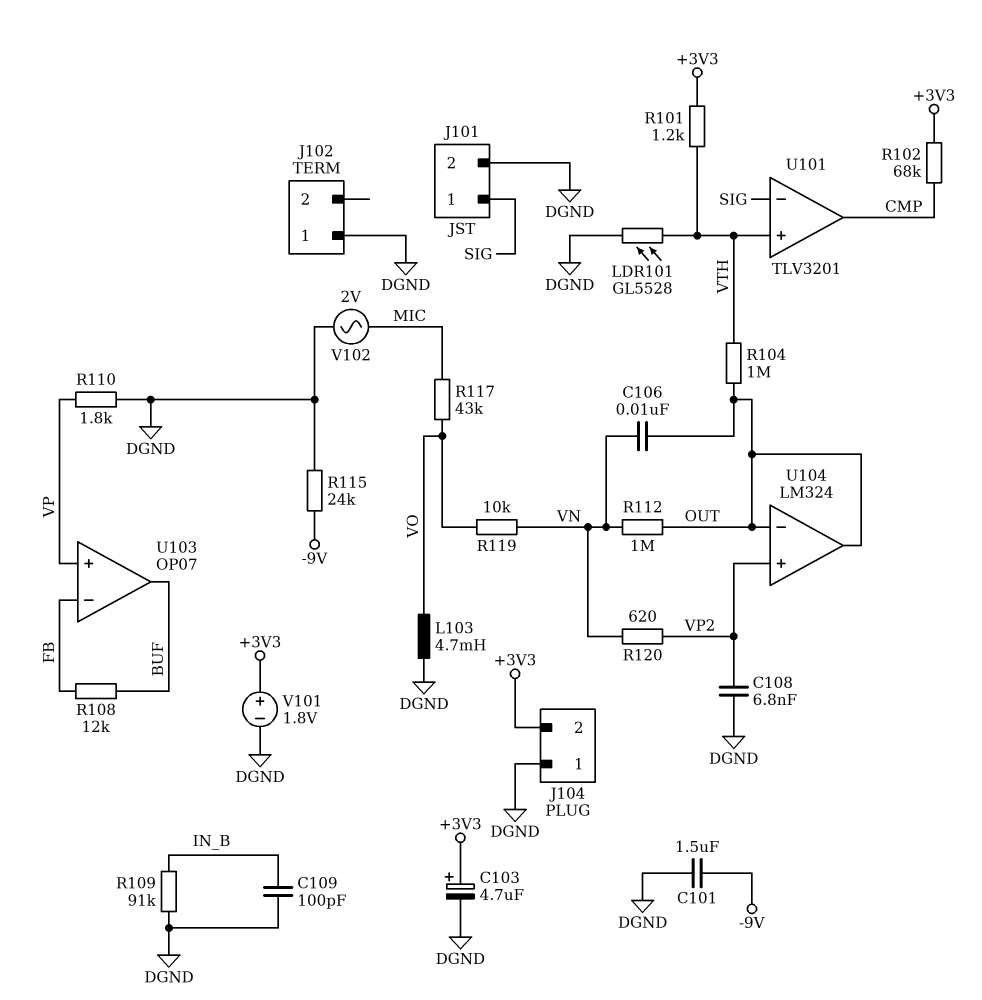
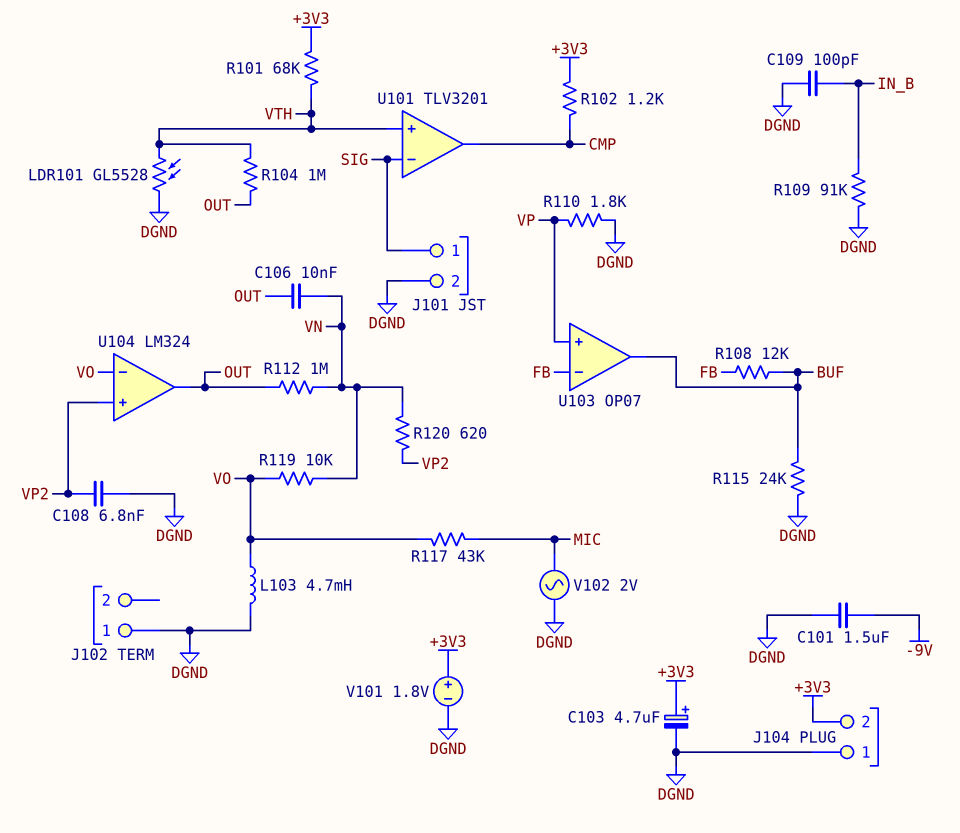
R101: 1.2k (+3V3, VTH) -> 68k (+3V3, VTH)
R102: 68k (+3V3, CMP) -> 1.2k (+3V3, CMP)
R115: 24k (-9V, DGND) -> 24k (BUF, DGND)
U104 pin in-: OUT -> VO

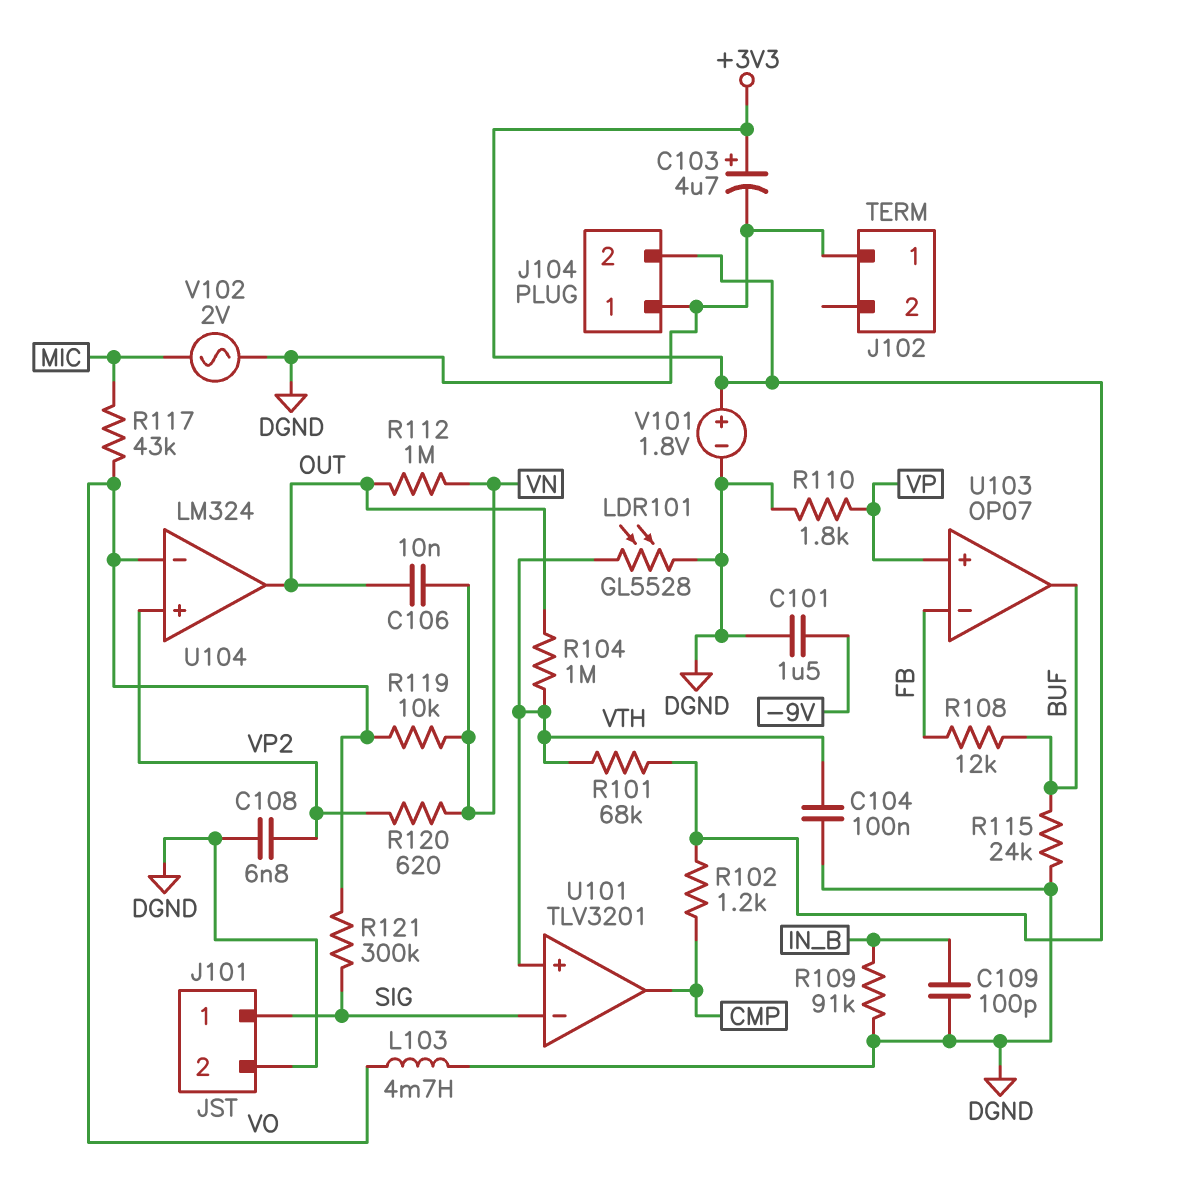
C104: none -> 100nF (DGND, VTH)
R121: none -> 300k (SIG, VO)

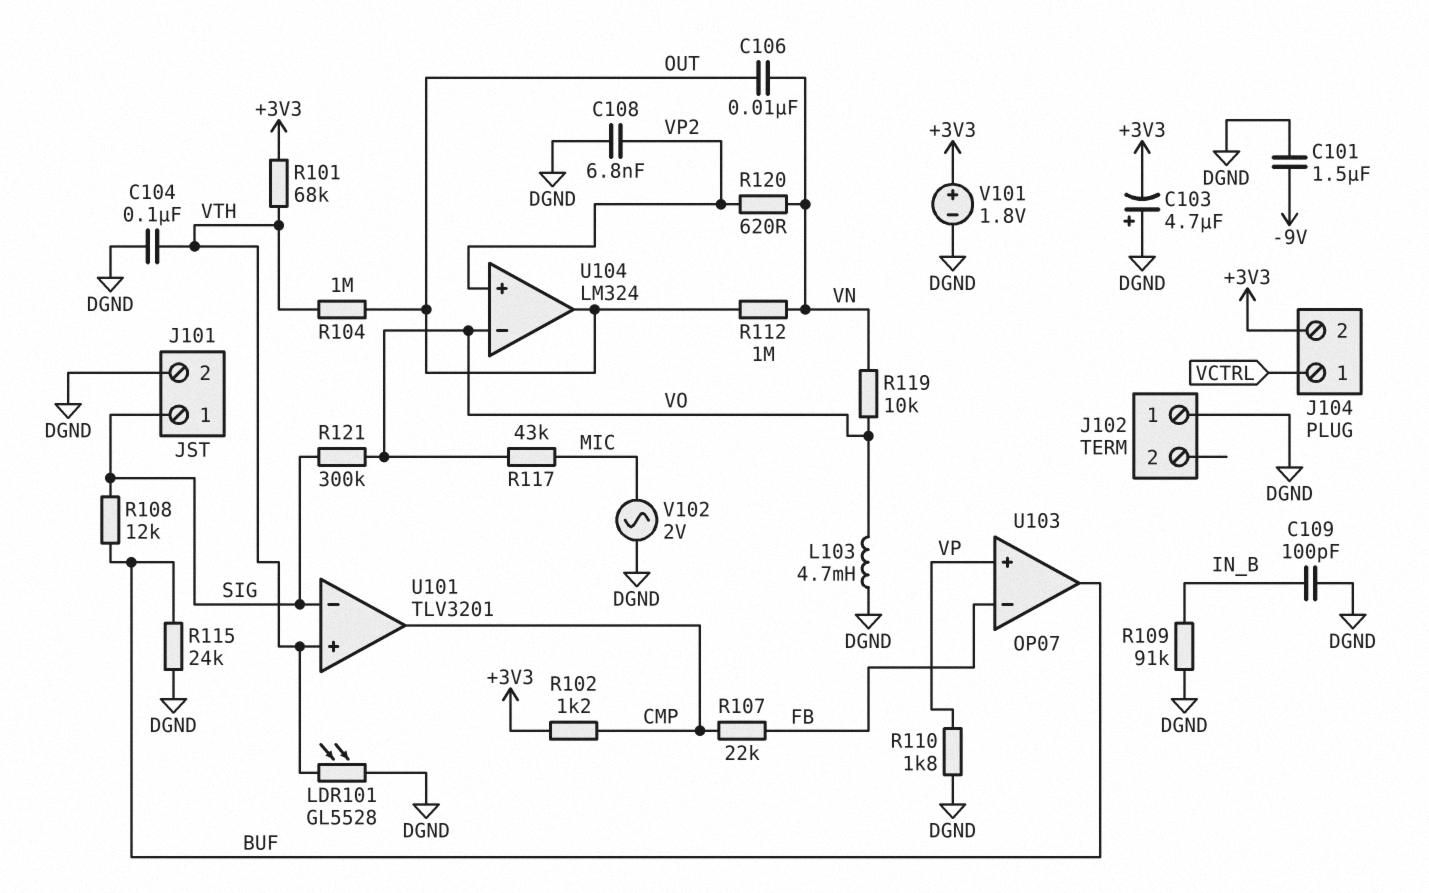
C103: 4.7uF (plus +3V3, minus DGND) -> 4.7uF (plus DGND, minus +3V3)
J104 pin 1: DGND -> VCTRL
R107: none -> 22k (CMP, FB)
R108: 12k (BUF, FB) -> 12k (BUF, SIG)

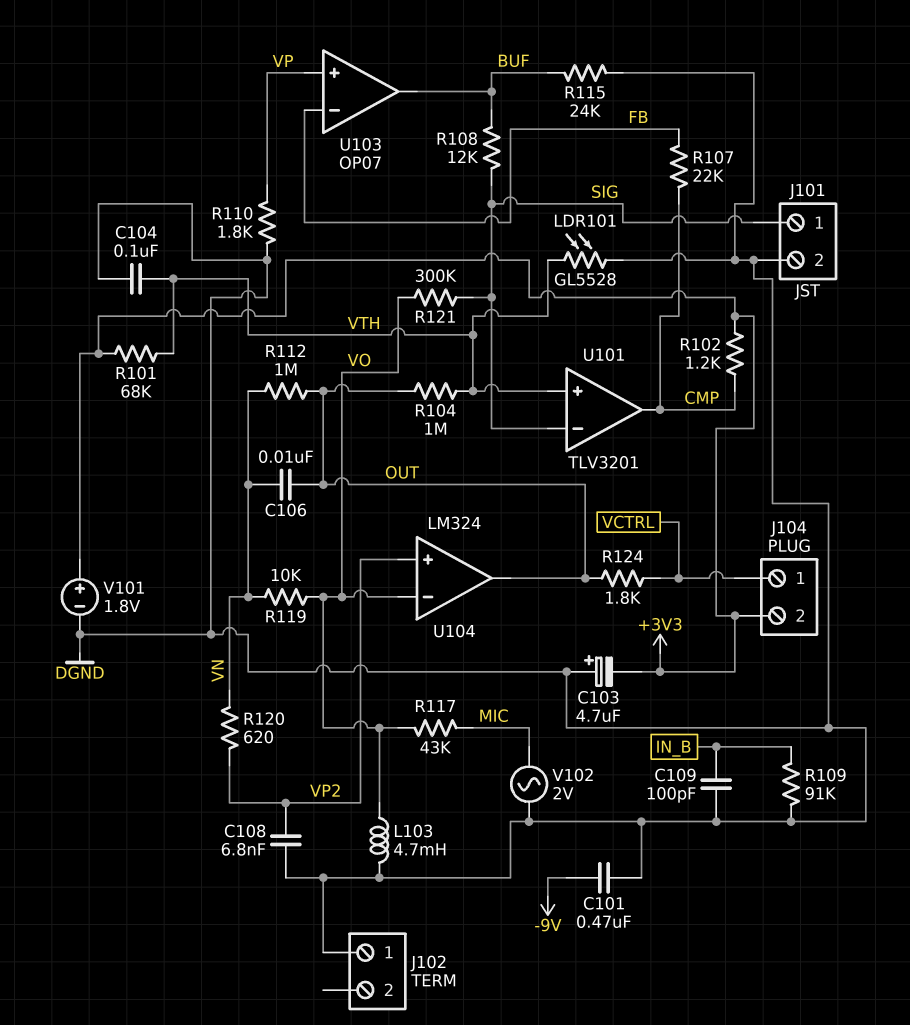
C101: 1.5uF (-9V, DGND) -> 470nF (-9V, DGND)
R124: none -> 1.8k (OUT, VCTRL)

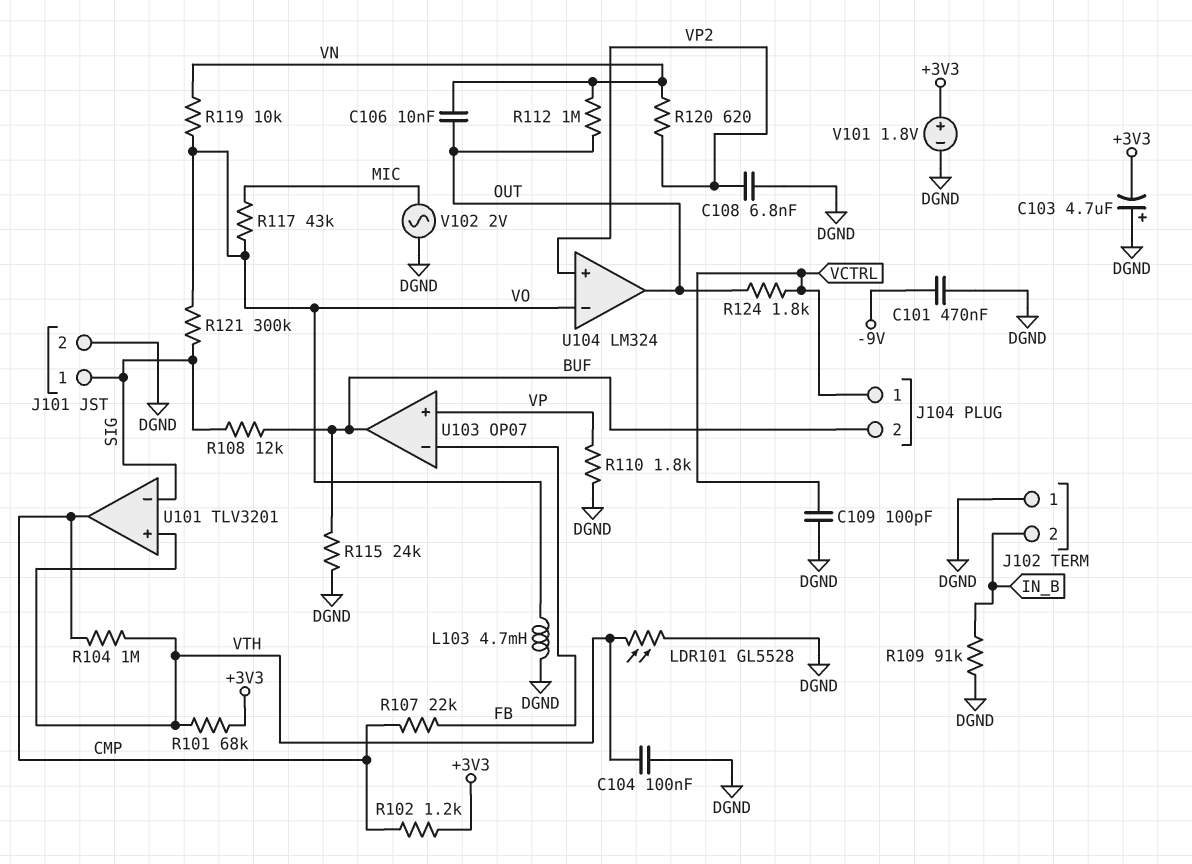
C109: 100pF (DGND, IN_B) -> 100pF (DGND, VCTRL)
J102 pin 2: none -> IN_B
J104 pin 2: +3V3 -> BUF
R104: 1M (OUT, VTH) -> 1M (CMP, VTH)

